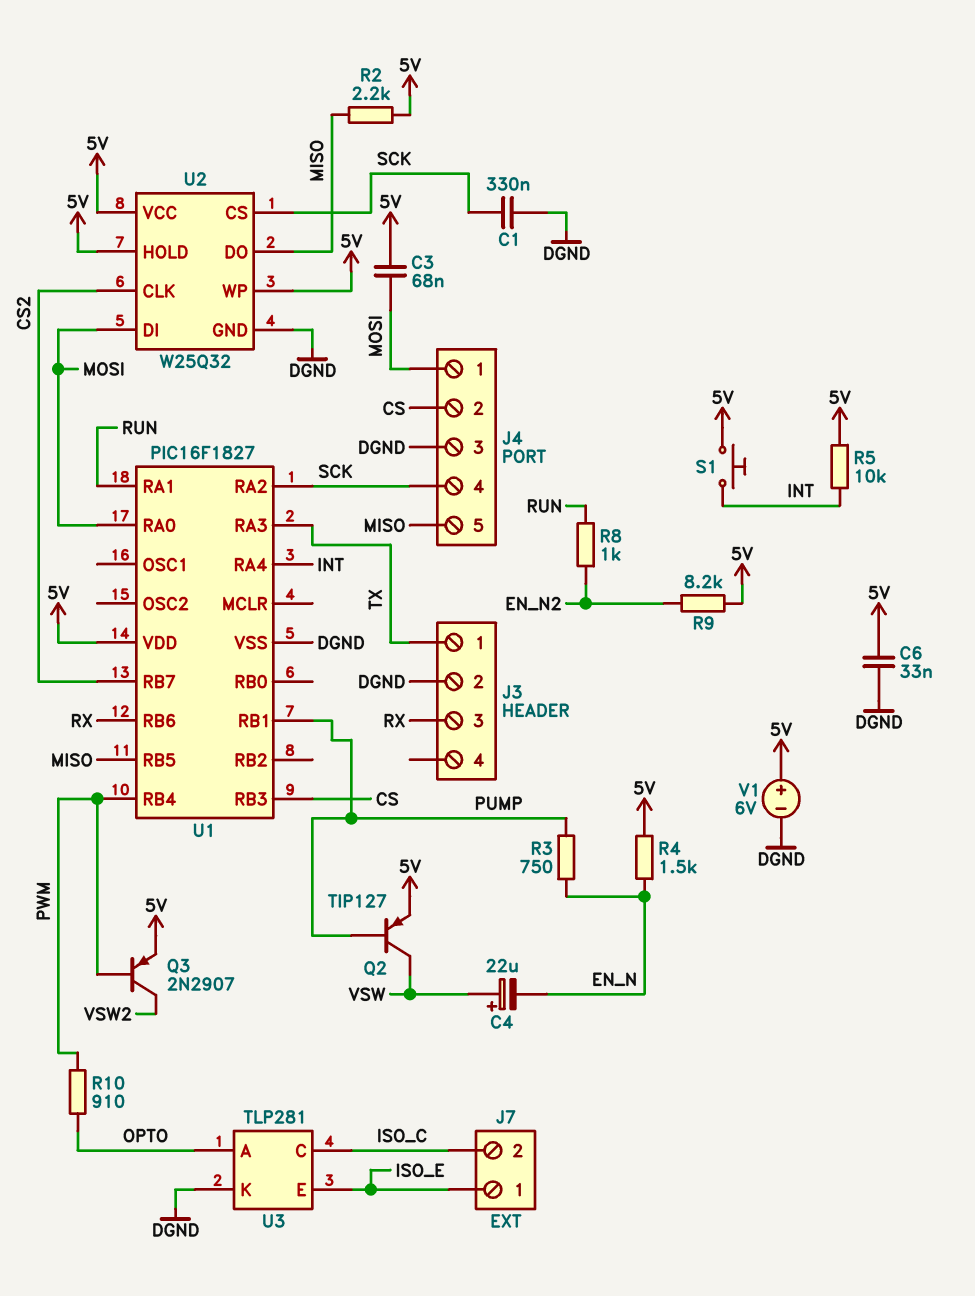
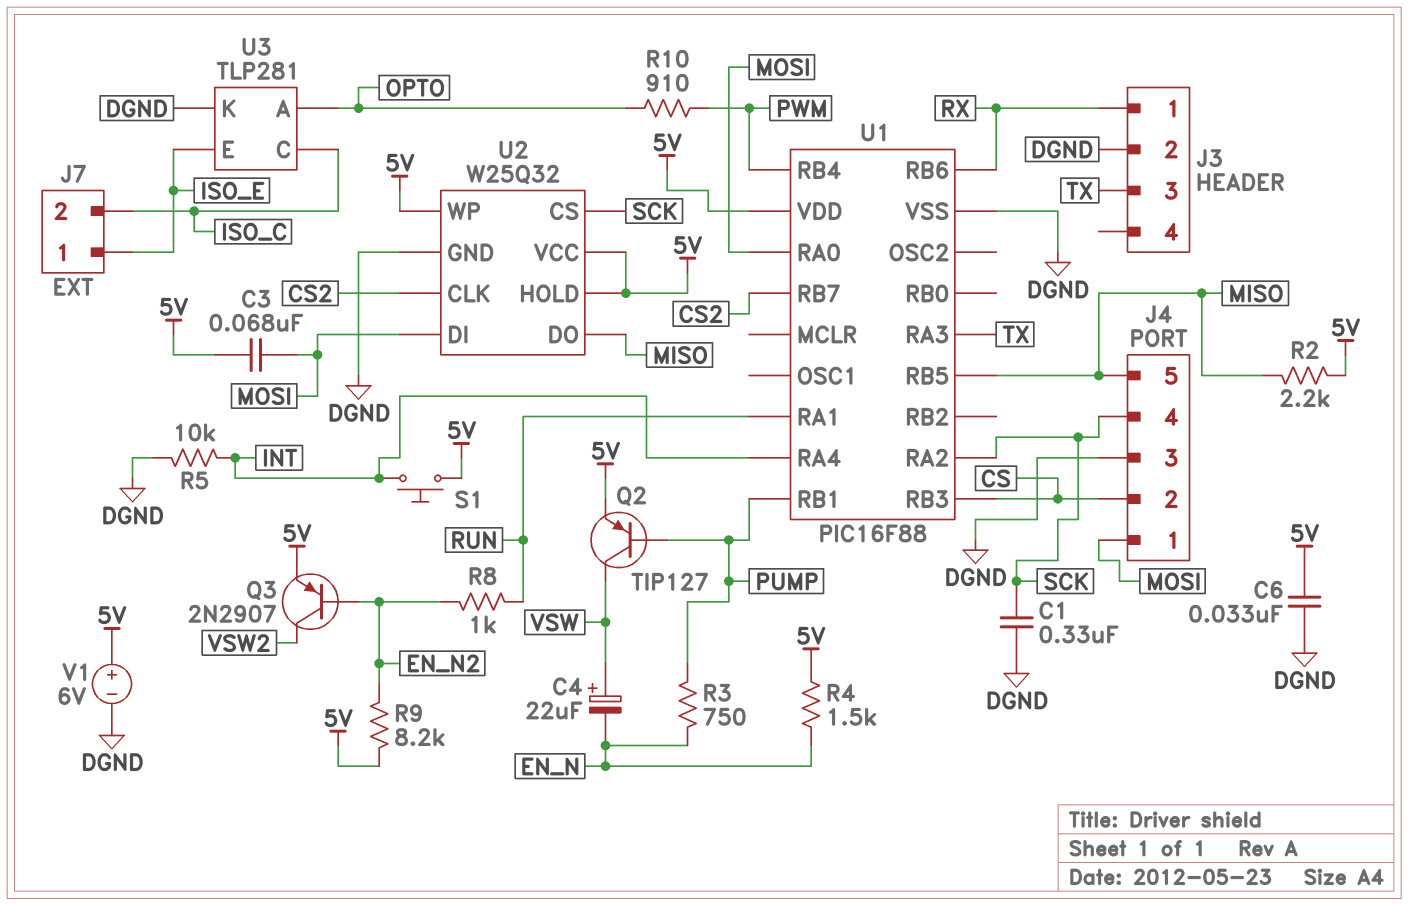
J3 pin 1: TX -> RX
J3 pin 3: RX -> TX
Q3: PNP 2N2907 (B PWM, C VSW2, E 5V) -> PNP 2N2907 (B EN_N2, C VSW2, E 5V)
R5: 10k (5V, INT) -> 10k (DGND, INT)
U1: PIC16F1827 -> PIC16F88

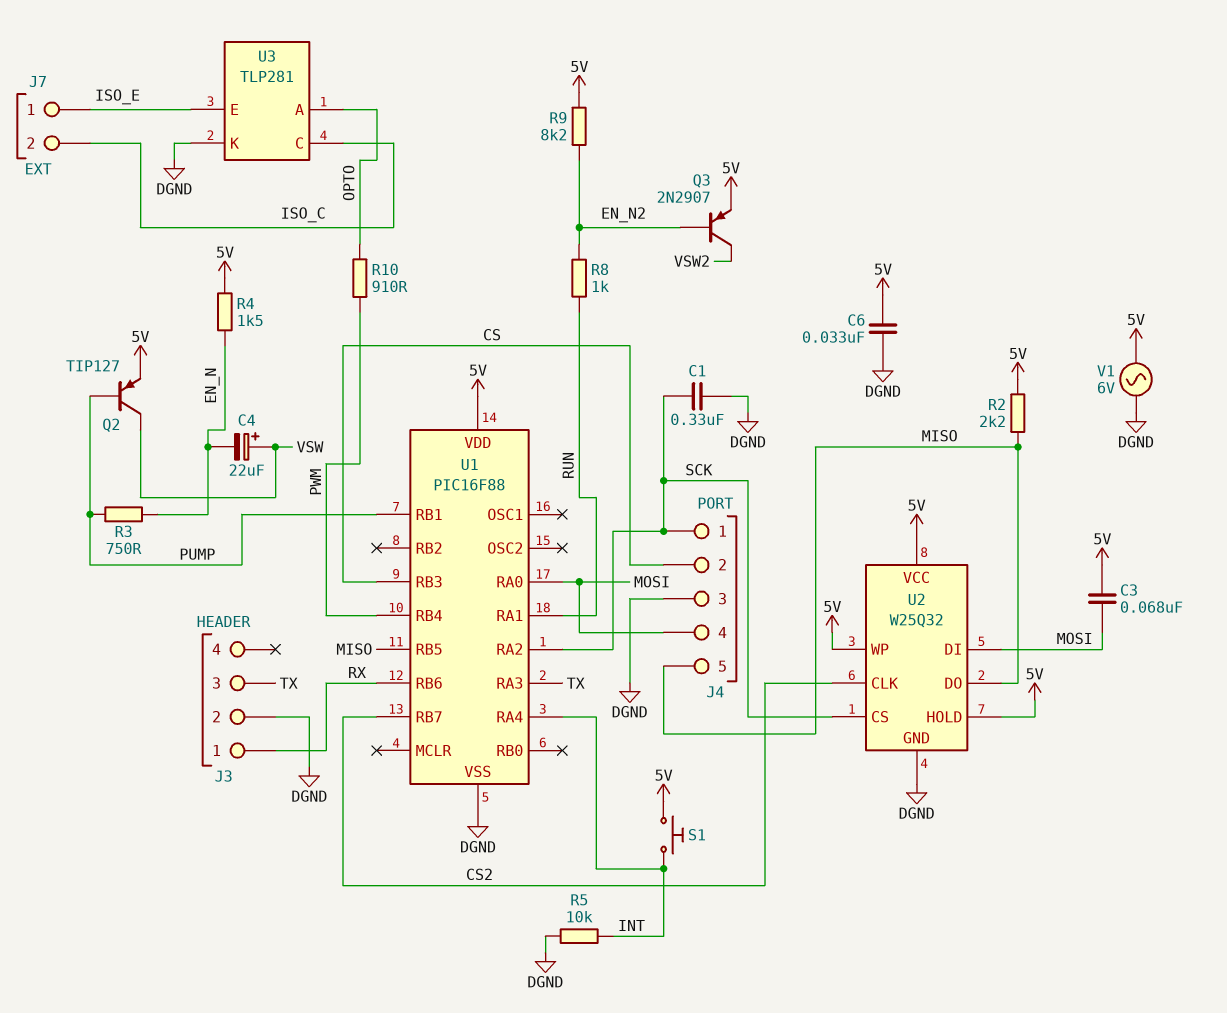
J4 pin 1: MOSI -> SCK
J4 pin 4: SCK -> MOSI
V1: 6V (plus 5V, minus DGND) -> AC 6V (5V, DGND)

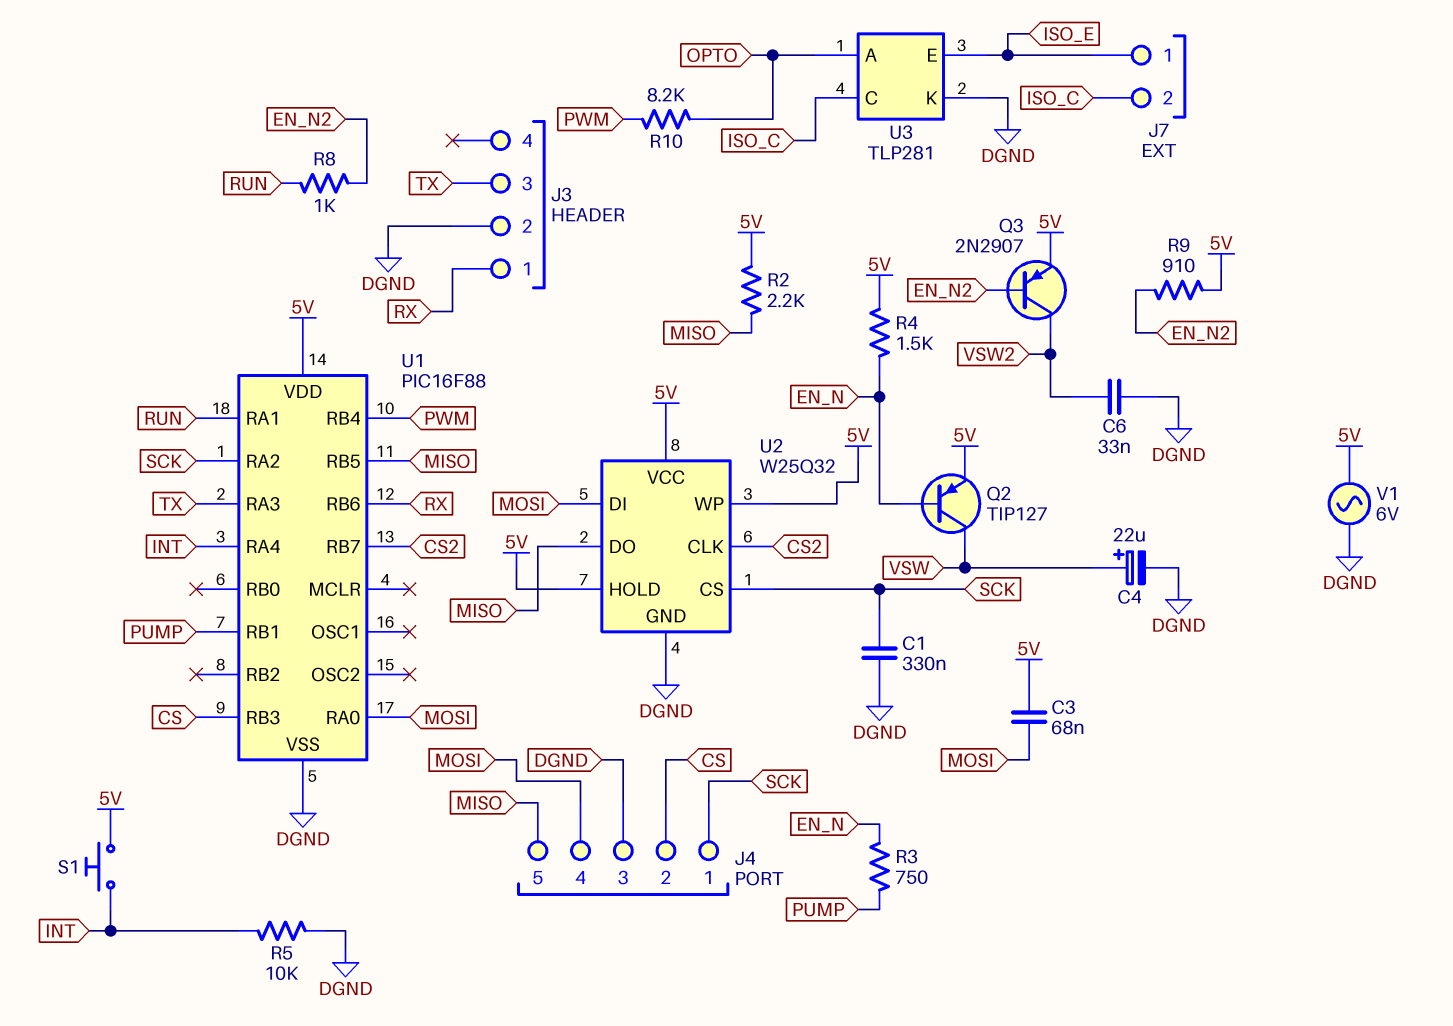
C4: 22uF (plus VSW, minus EN_N) -> 22uF (plus VSW, minus DGND)
C6: 33nF (5V, DGND) -> 33nF (DGND, VSW2)
Q2: PNP TIP127 (B PUMP, C VSW, E 5V) -> PNP TIP127 (B EN_N, C VSW, E 5V)
R9: 8.2k (5V, EN_N2) -> 910 (5V, EN_N2)
R10: 910 (OPTO, PWM) -> 8.2k (OPTO, PWM)

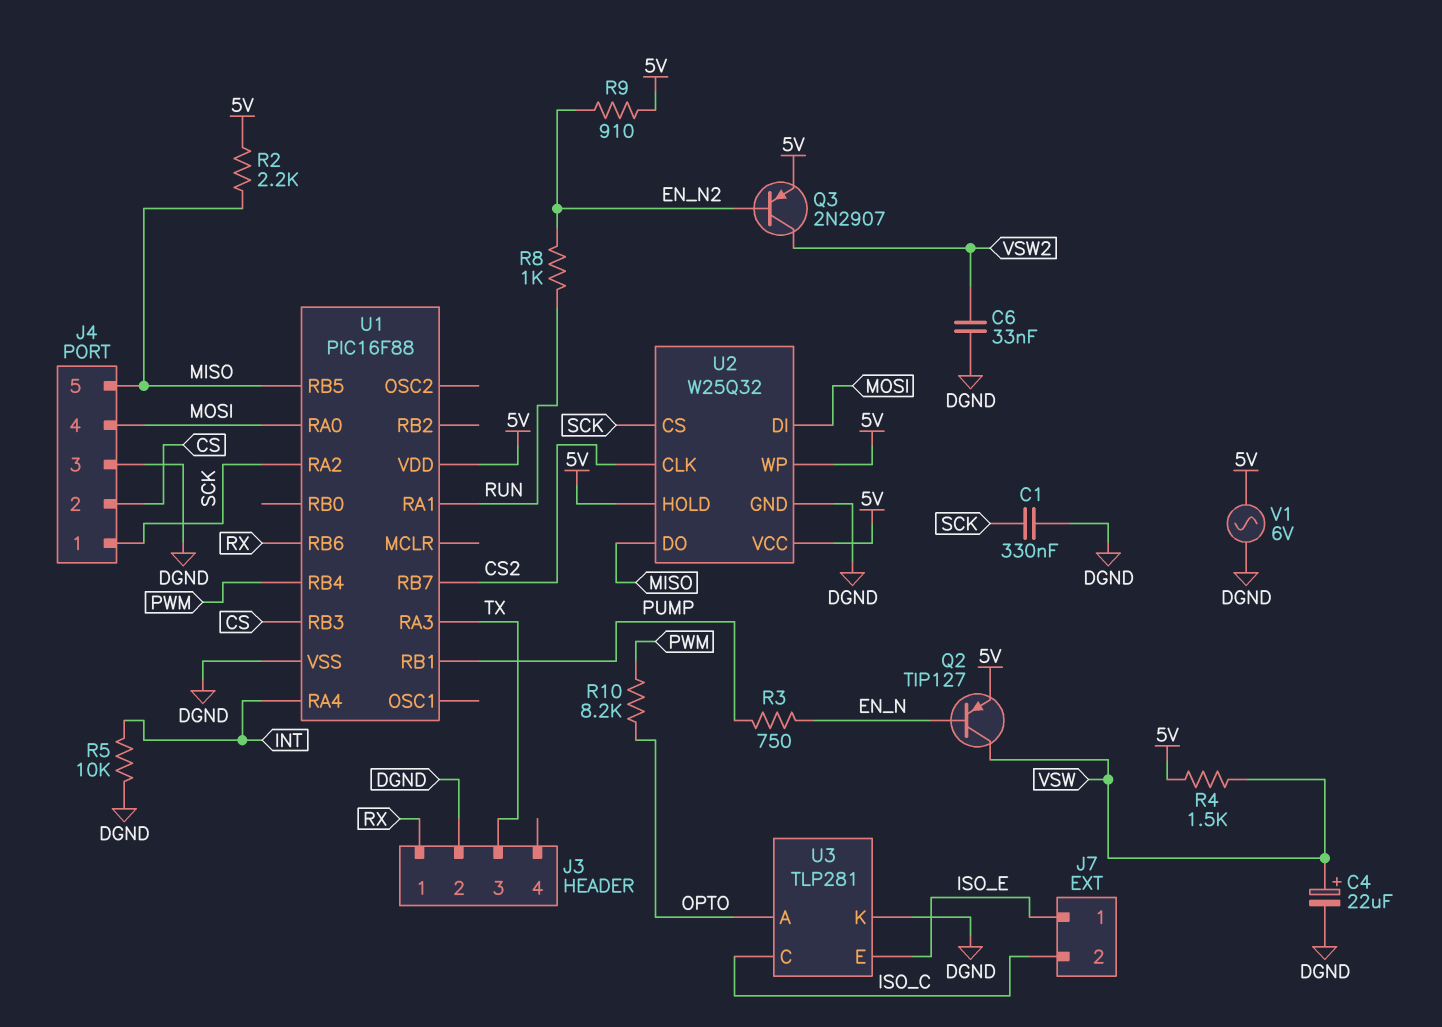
C3: 68nF (5V, MOSI) -> none
R4: 1.5k (5V, EN_N) -> 1.5k (5V, VSW)
S1: button (5V, INT) -> none

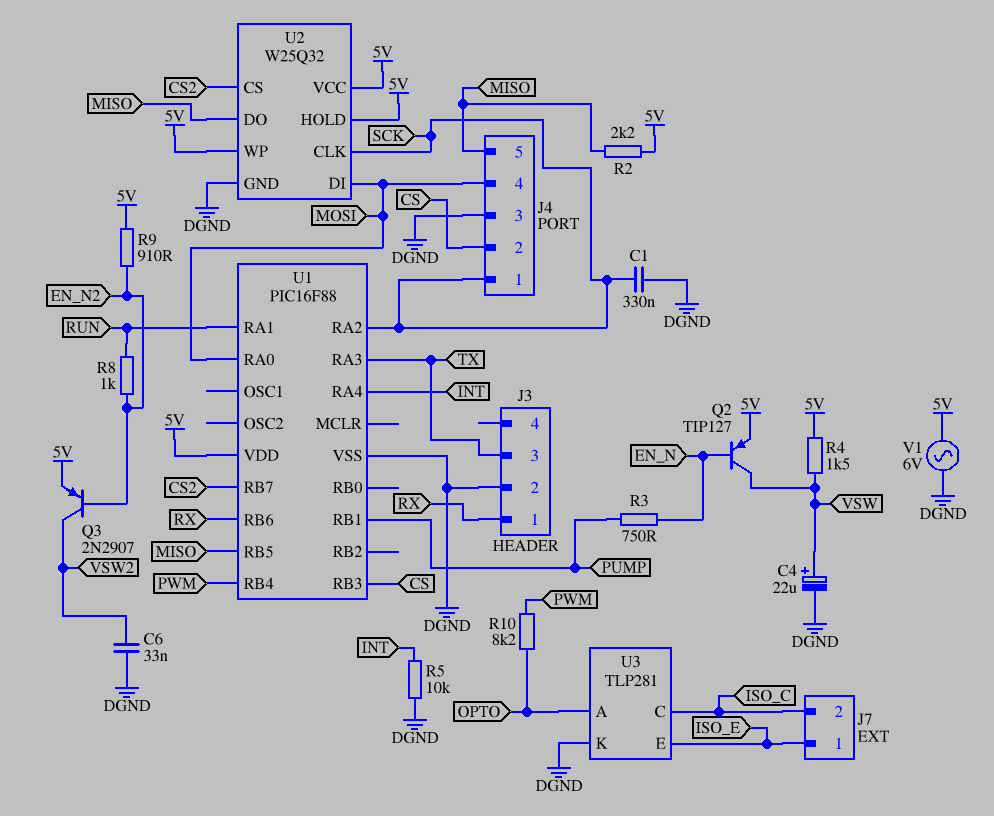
U2 pin CLK: CS2 -> SCK
U2 pin CS: SCK -> CS2

